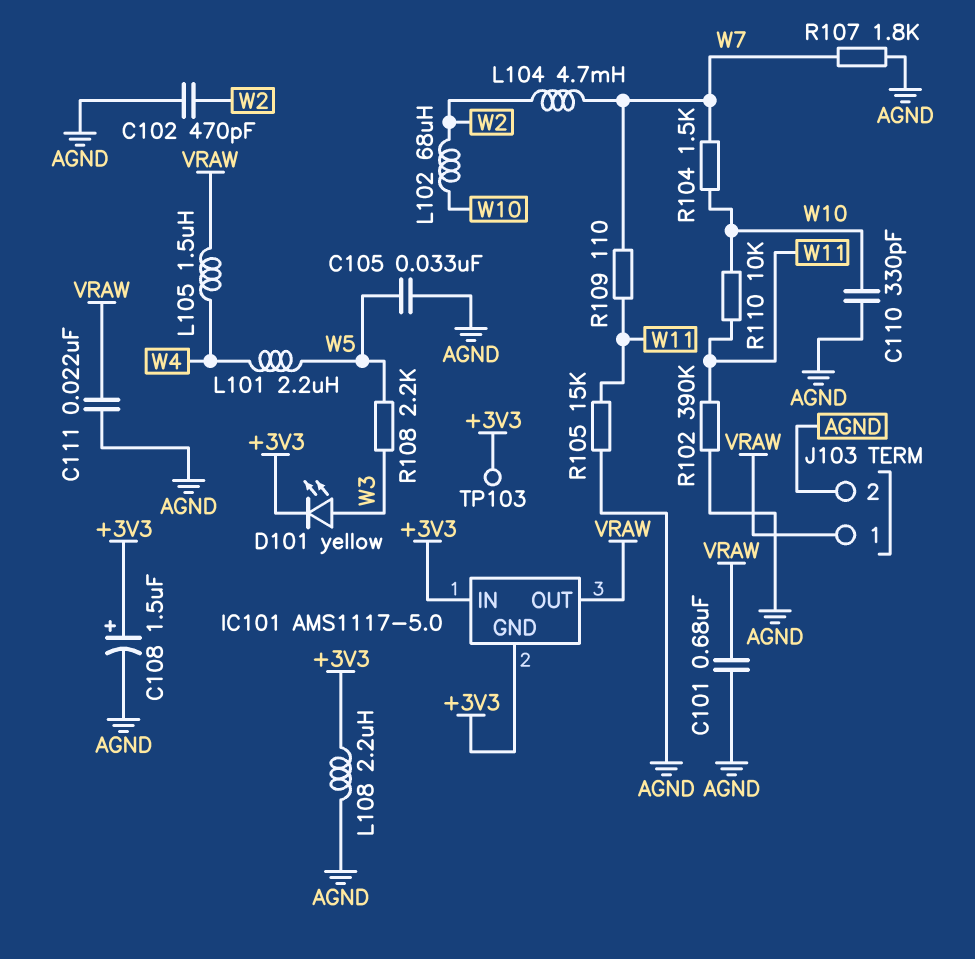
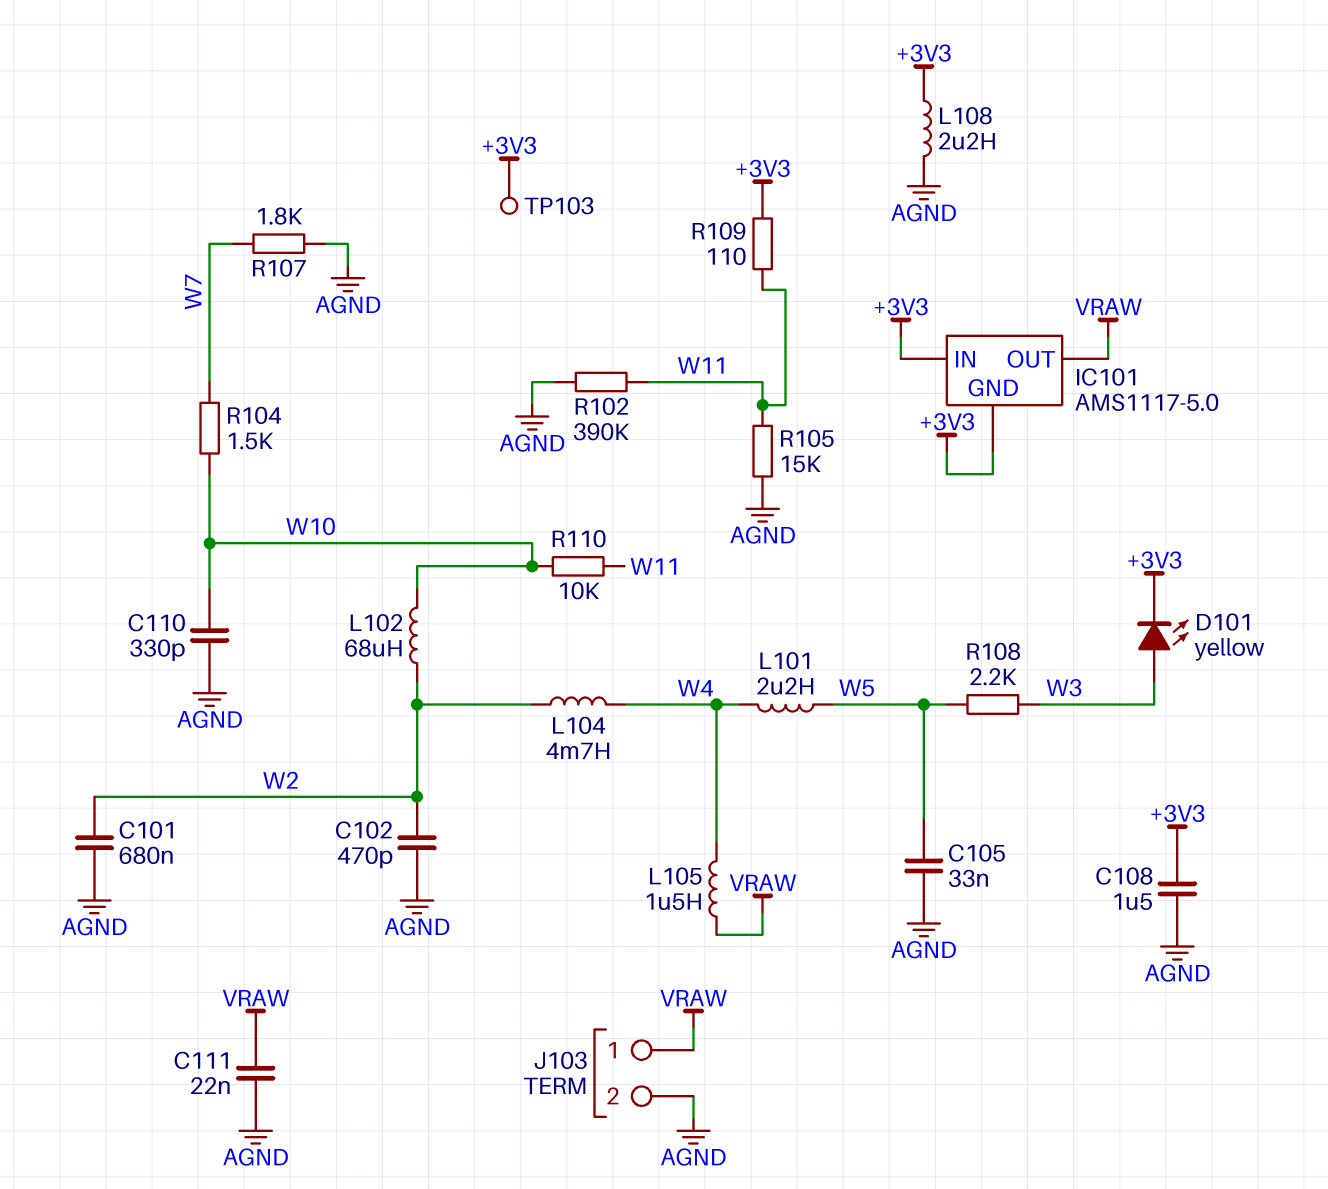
C101: 680nF (AGND, VRAW) -> 680nF (AGND, W2)
C108: 1.5uF (plus +3V3, minus AGND) -> 1.5uF (+3V3, AGND)
L104: 4.7mH (W2, W7) -> 4.7mH (W2, W4)
R109: 110 (W7, W11) -> 110 (+3V3, W11)

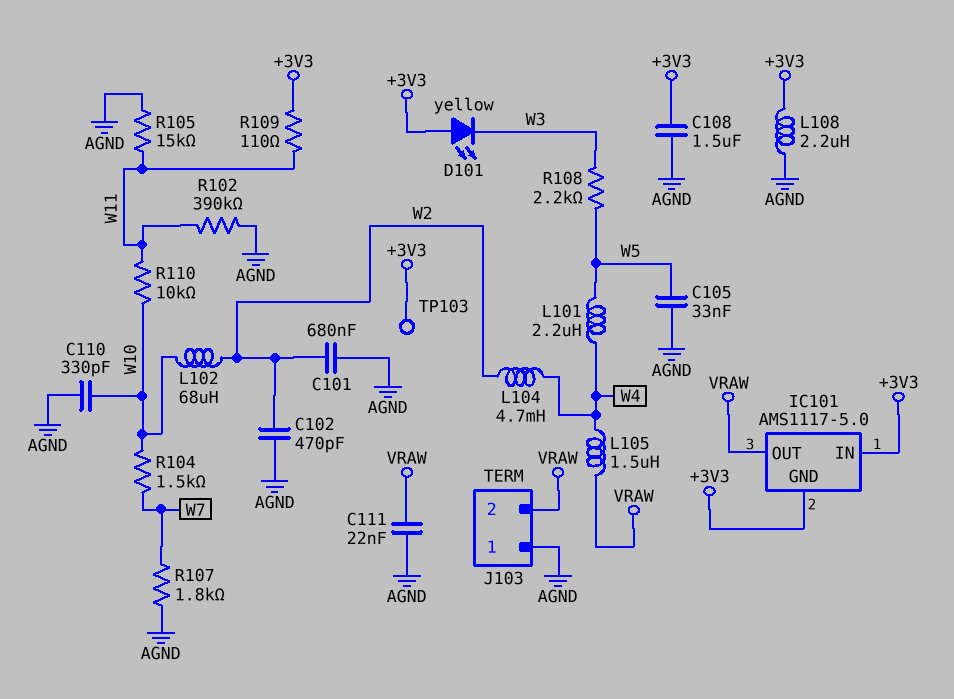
D101: LED yellow (A W3, K +3V3) -> LED yellow (A +3V3, K W3)
J103 pin 1: VRAW -> AGND
J103 pin 2: AGND -> VRAW

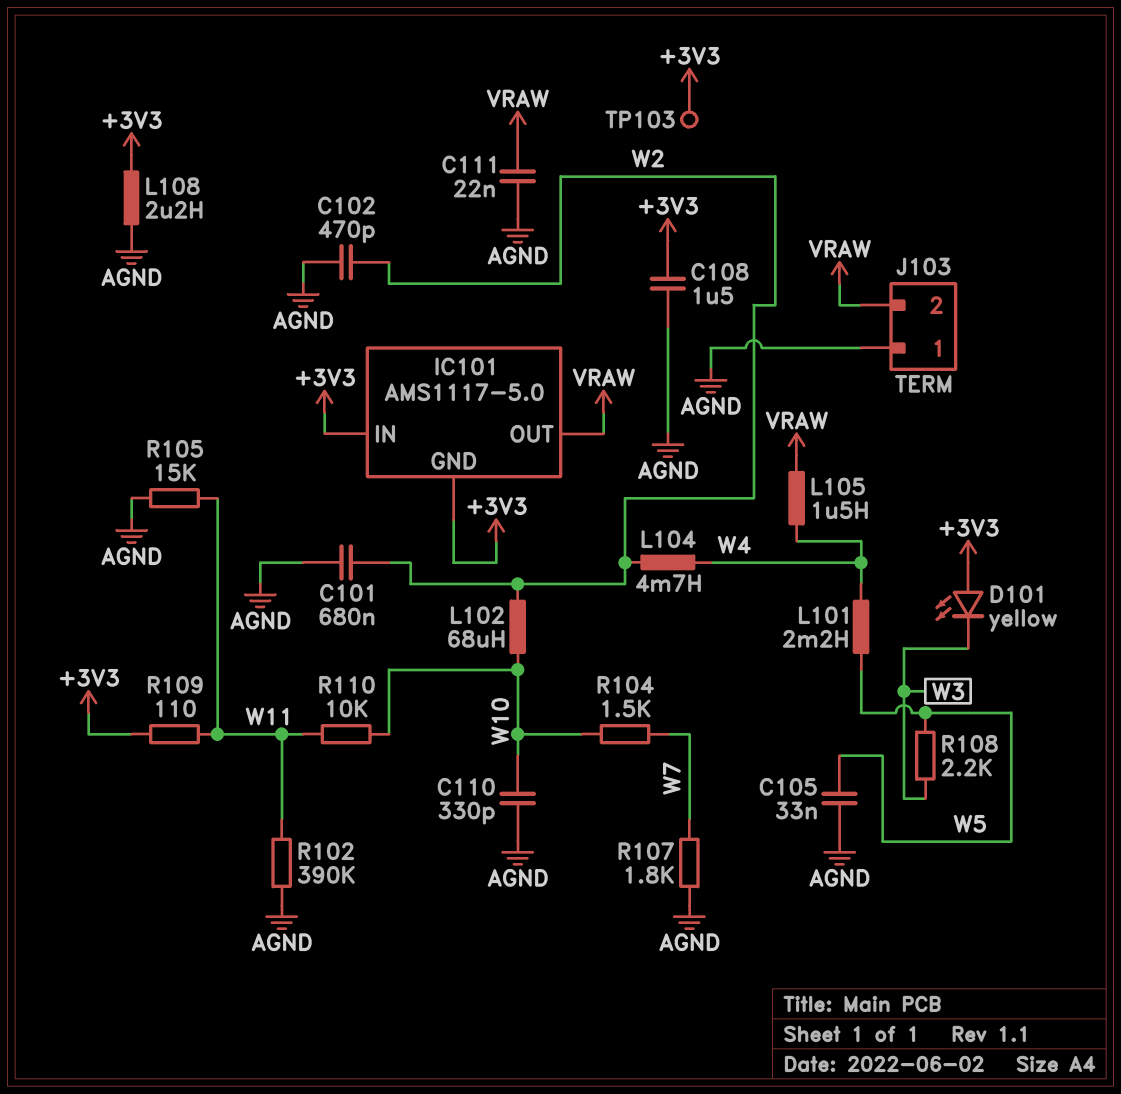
L101: 2.2uH (W4, W5) -> 2.2mH (W4, W5)

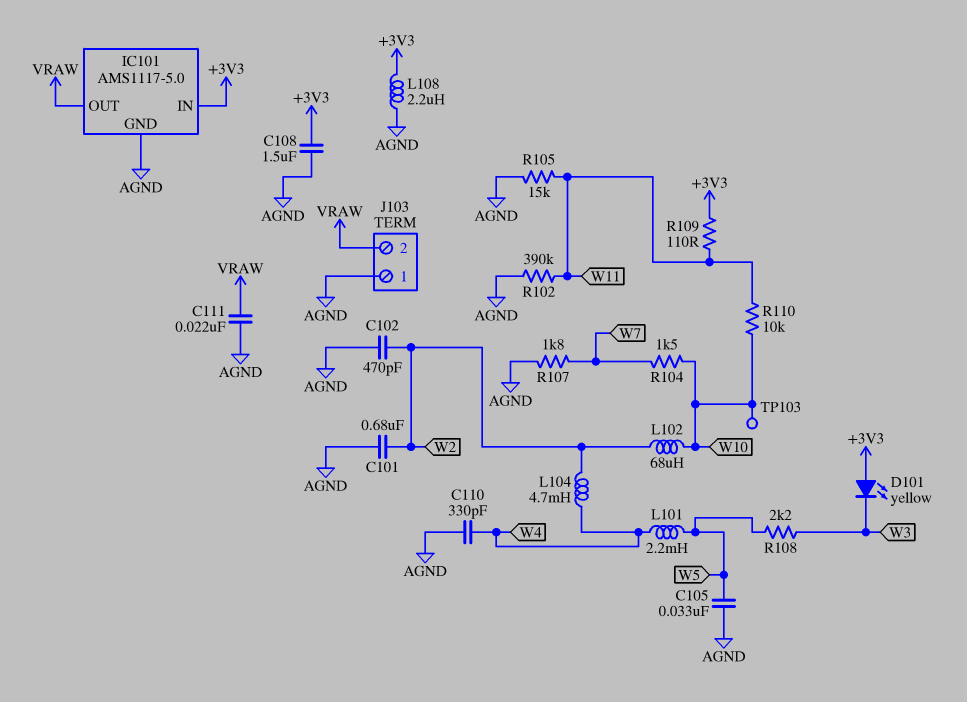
C110: 330pF (AGND, W10) -> 330pF (AGND, W4)
IC101 pin GND: +3V3 -> AGND
L105: 1.5uH (VRAW, W4) -> none
TP103: test point (+3V3) -> test point (W10)

